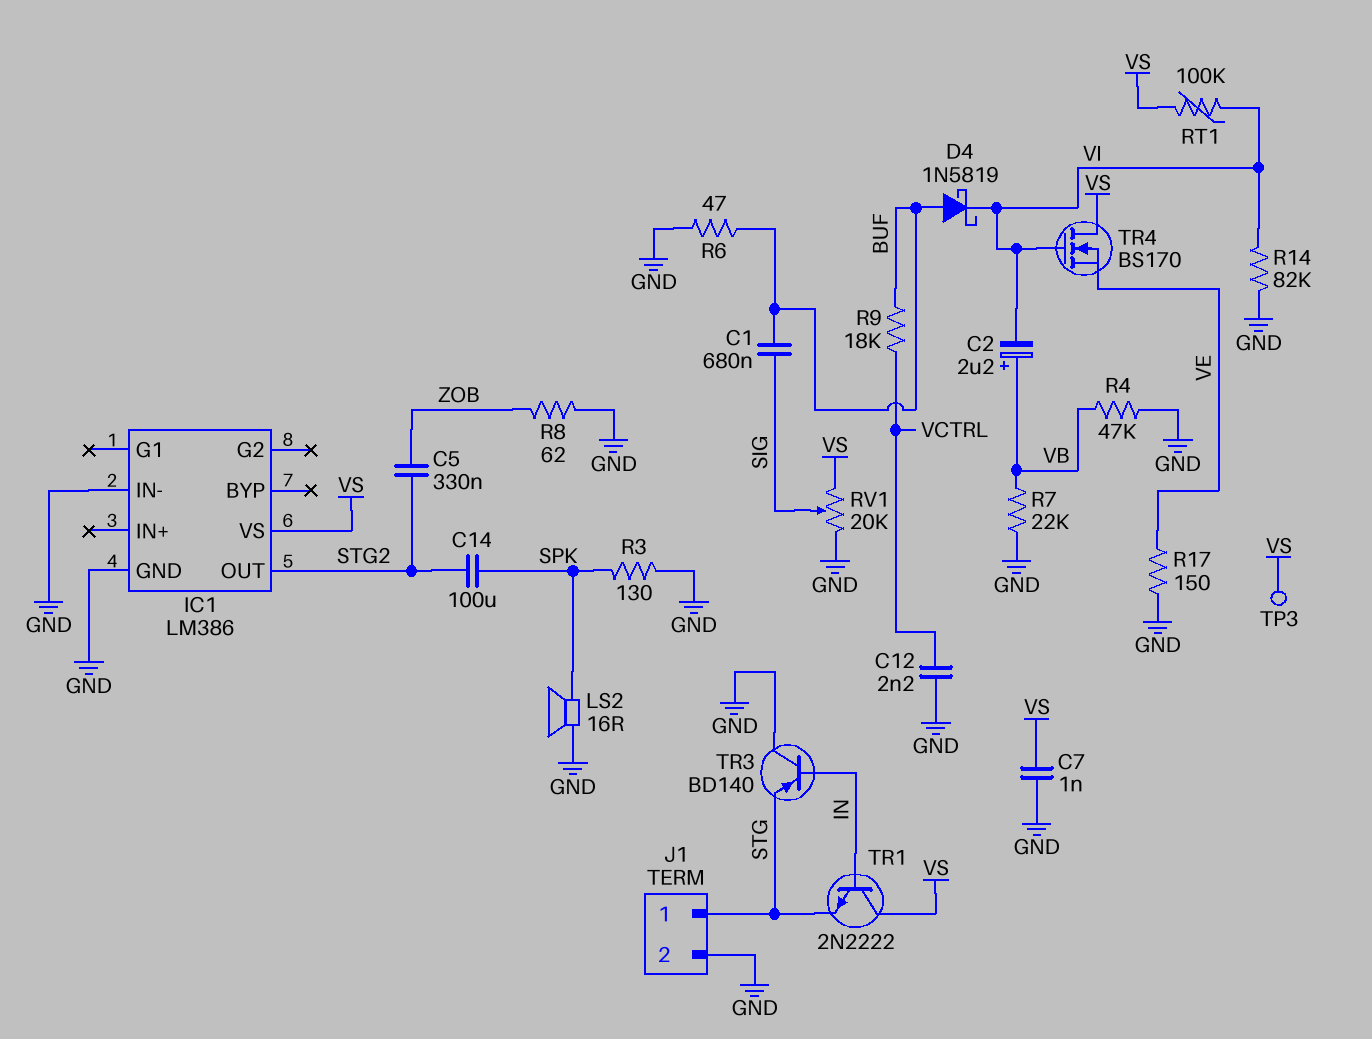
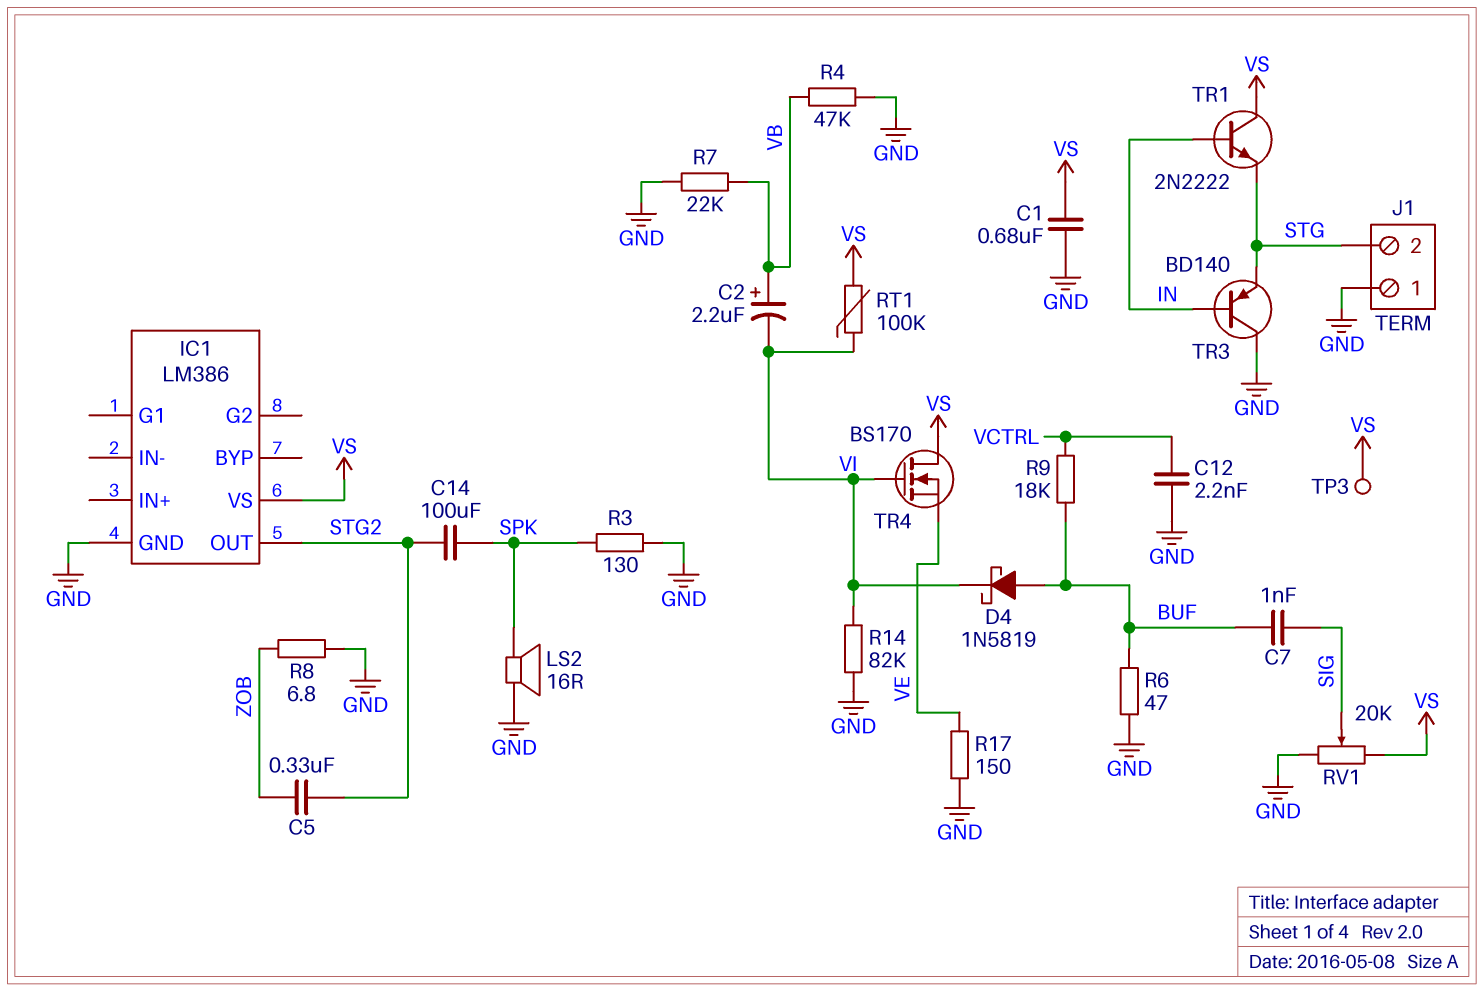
C1: 680nF (BUF, SIG) -> 680nF (GND, VS)
C7: 1nF (GND, VS) -> 1nF (BUF, SIG)
IC1 pin IN-: GND -> none
J1 pin 1: STG -> GND
J1 pin 2: GND -> STG
R8: 62 (GND, ZOB) -> 6.8 (GND, ZOB)

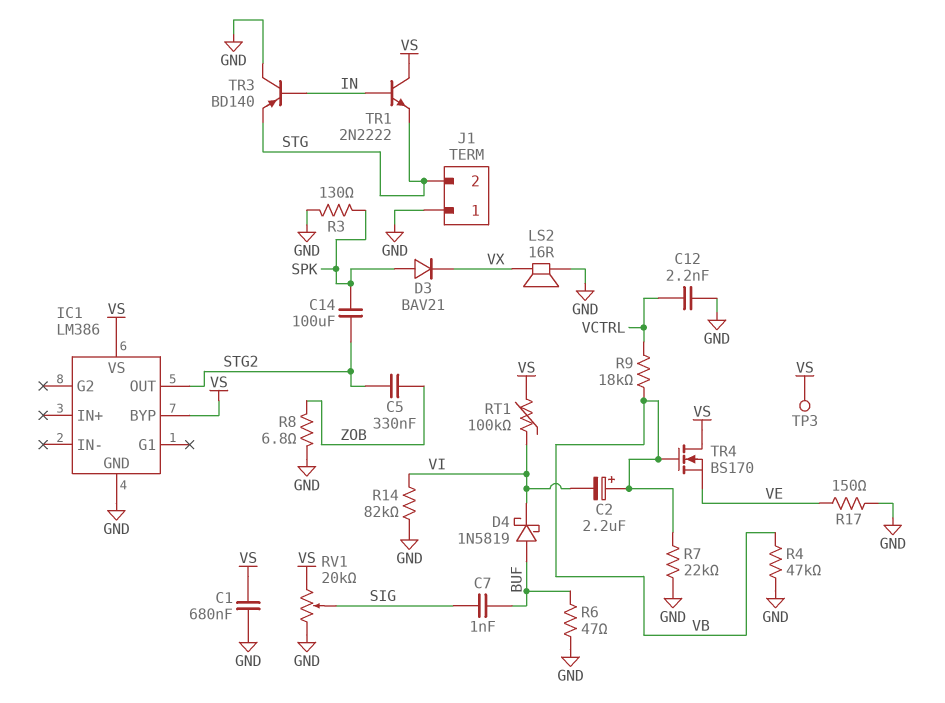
D3: none -> diode BAV21 (A SPK, K VX)
IC1 pin BYP: none -> VS
LS2: speaker 16R (GND, SPK) -> speaker 16R (GND, VX)
R9: 18k (BUF, VCTRL) -> 18k (VB, VCTRL)
TR4: NMOS BS170 (G VI, D VS, S VE) -> NMOS BS170 (G VB, D VS, S VE)

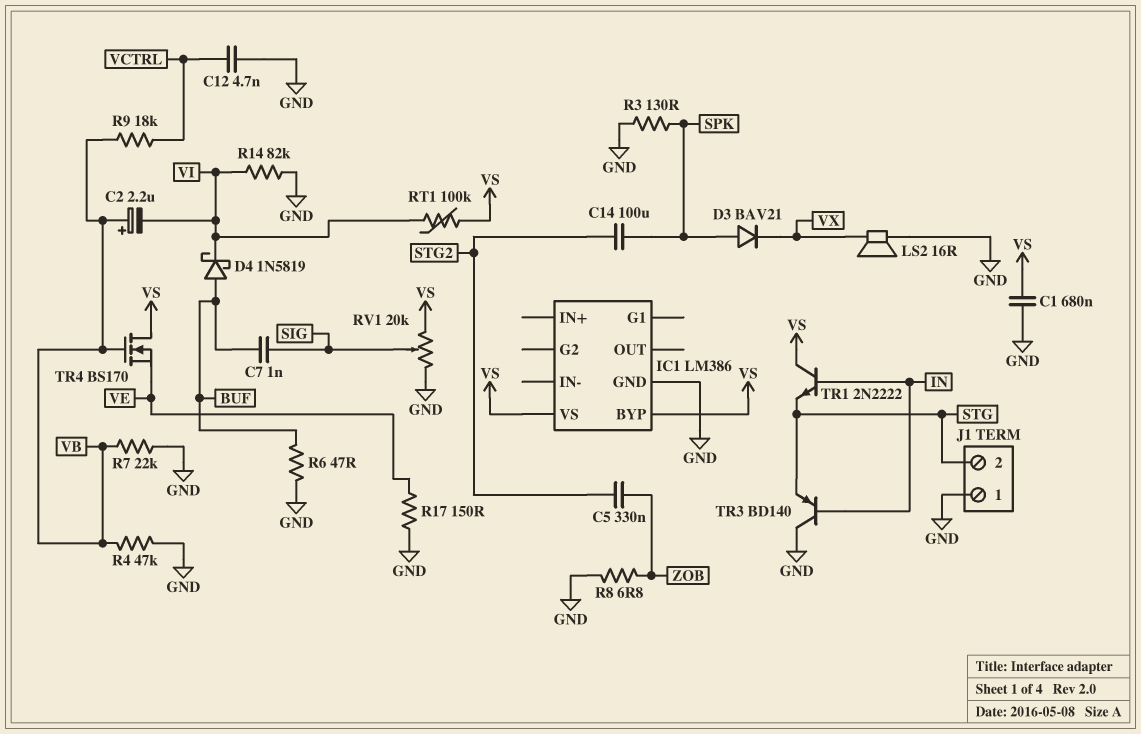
C12: 2.2nF (GND, VCTRL) -> 4.7nF (GND, VCTRL)
IC1 pin OUT: STG2 -> none
TP3: test point (VS) -> none

